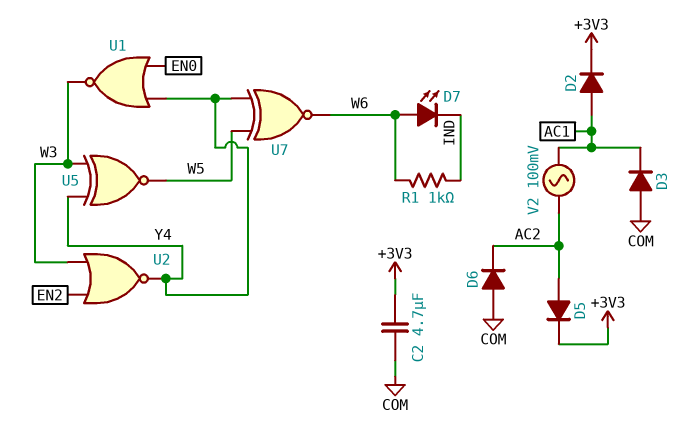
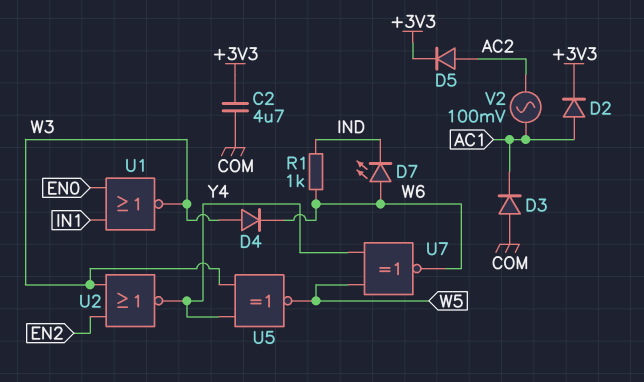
D4: none -> diode (A W3, K W6)
D6: diode (A COM, K AC2) -> none
U1: NOR (in EN0, in Y4, out W3) -> NOR (in EN0, in IN1, out W3)

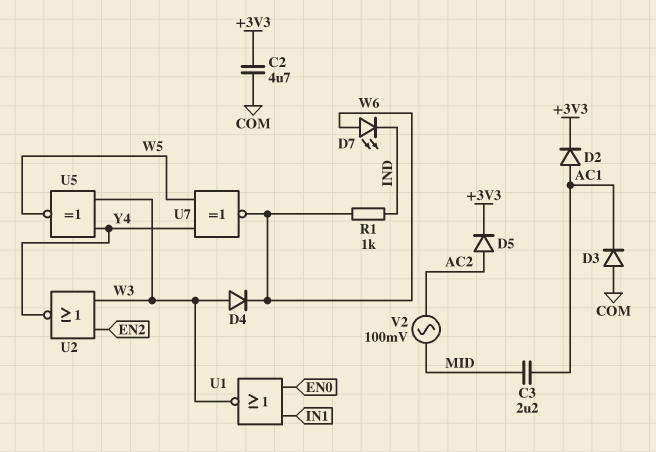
C3: none -> 2.2uF (AC1, MID)
V2: AC 100mV (AC1, AC2) -> AC 100mV (AC2, MID)

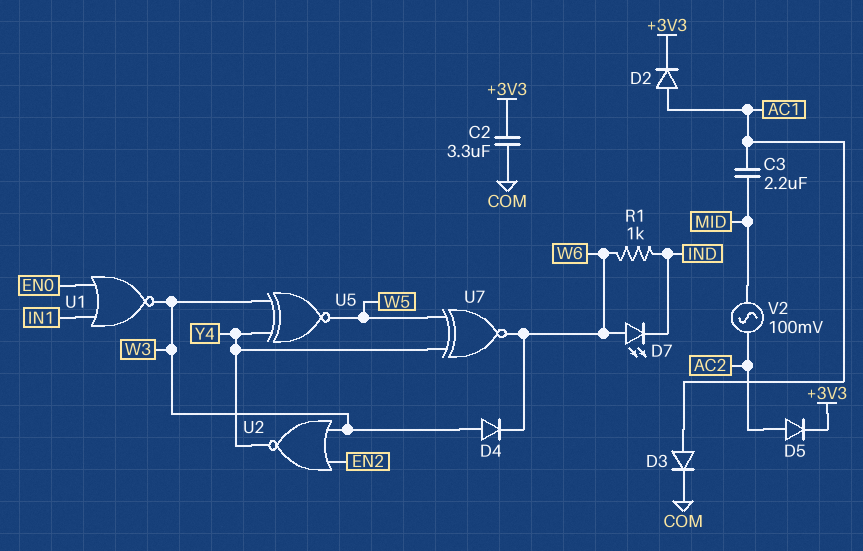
C2: 4.7uF (+3V3, COM) -> 3.3uF (+3V3, COM)
D3: diode (A COM, K AC1) -> diode (A AC1, K COM)

